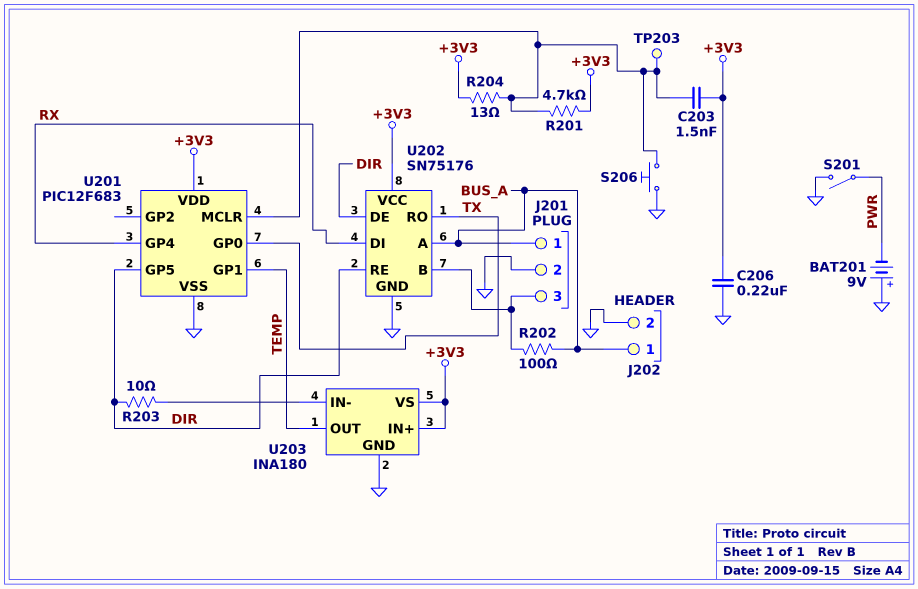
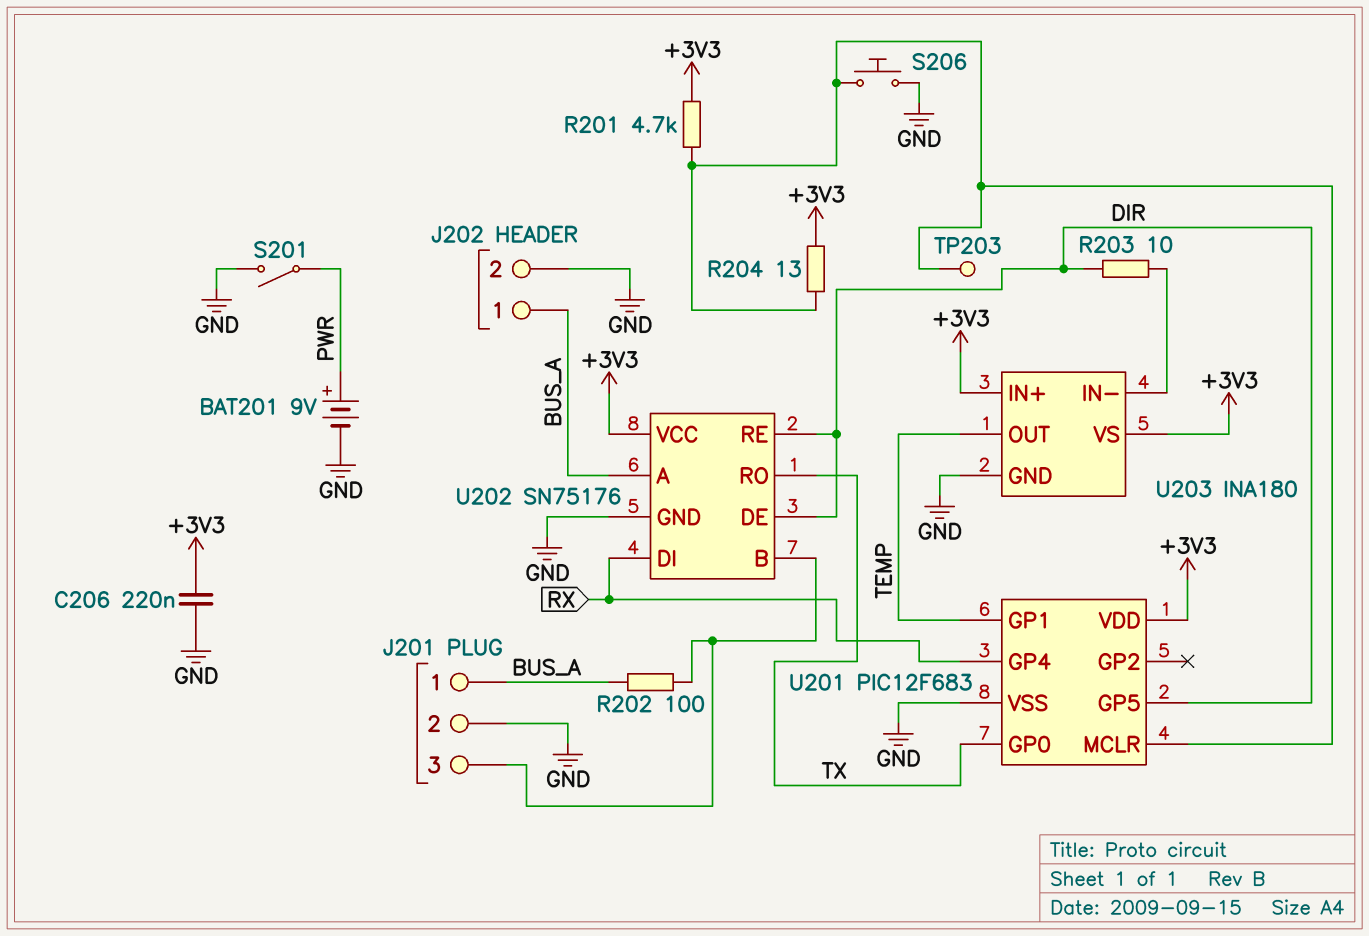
BAT201: 9V (plus GND, minus PWR) -> 9V (plus PWR, minus GND)
C203: 1.5nF (+3V3, U201/MCLR) -> none

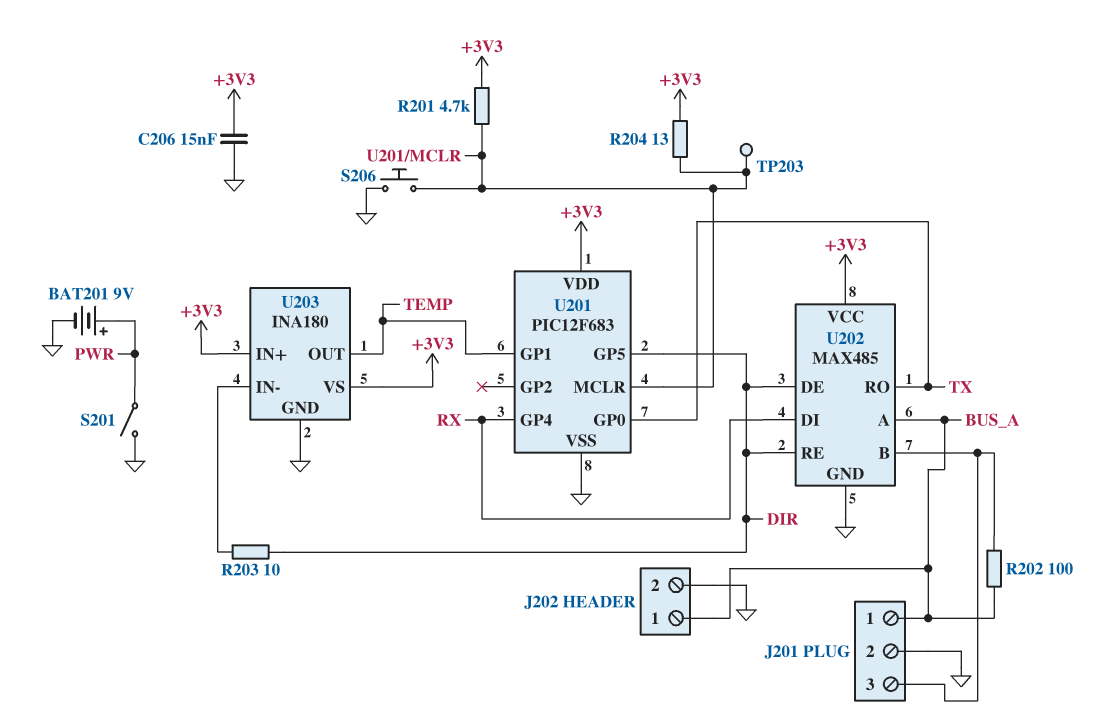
C206: 220nF (+3V3, GND) -> 15nF (+3V3, GND)
U202: SN75176 -> MAX485

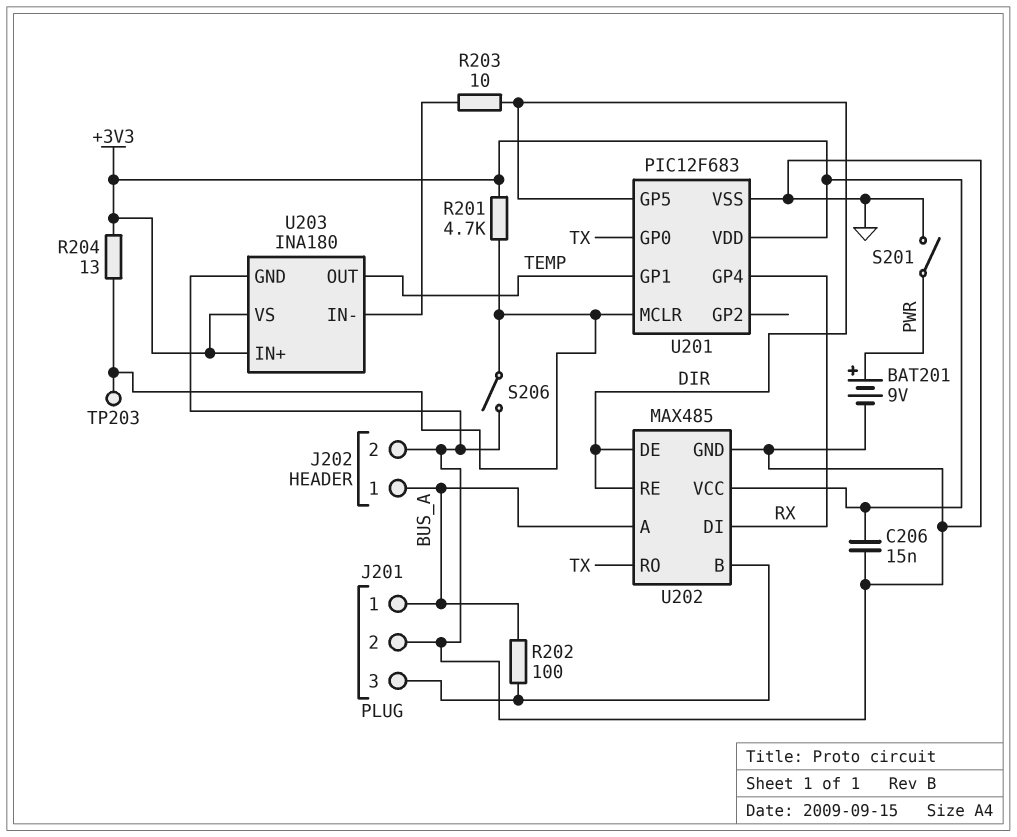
S206: button (GND, U201/MCLR) -> switch (GND, U201/MCLR)

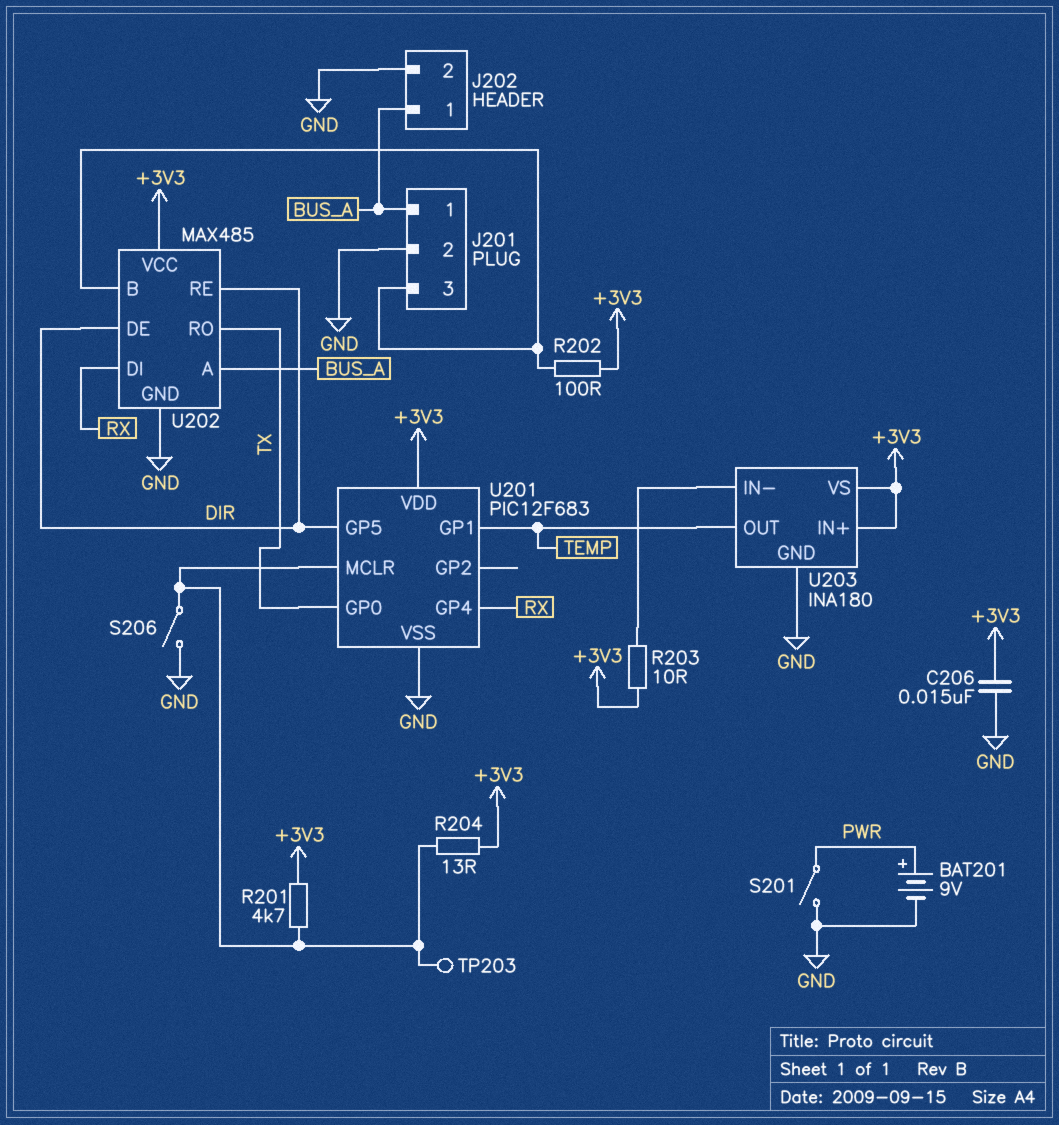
R202: 100 (BUS_A, J201/3) -> 100 (+3V3, J201/3)
R203: 10 (DIR, U203/IN-) -> 10 (+3V3, U203/IN-)

